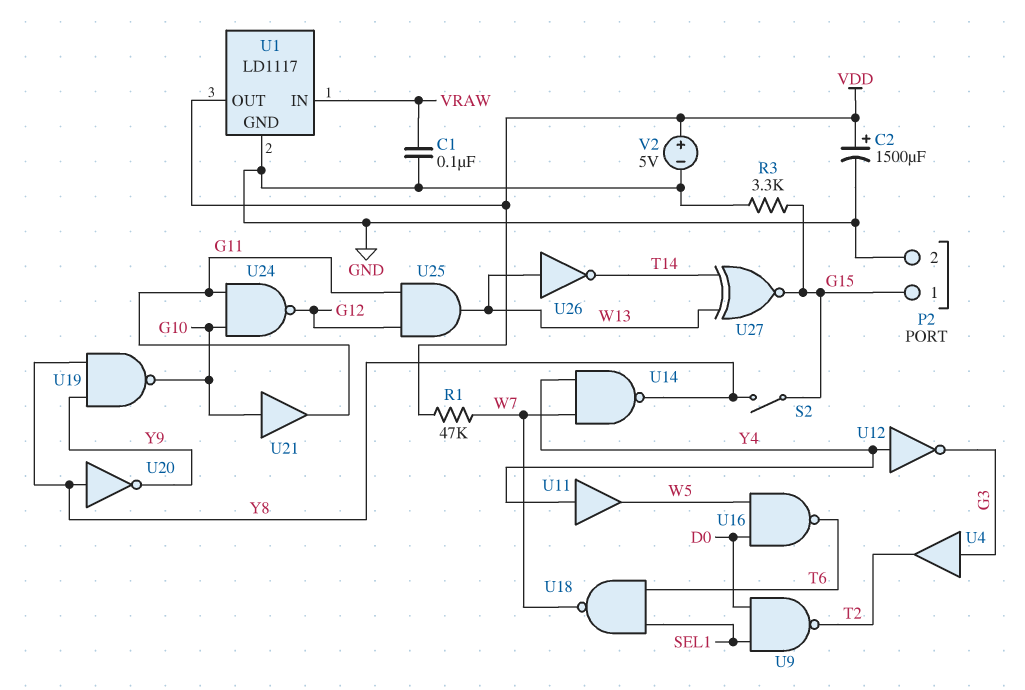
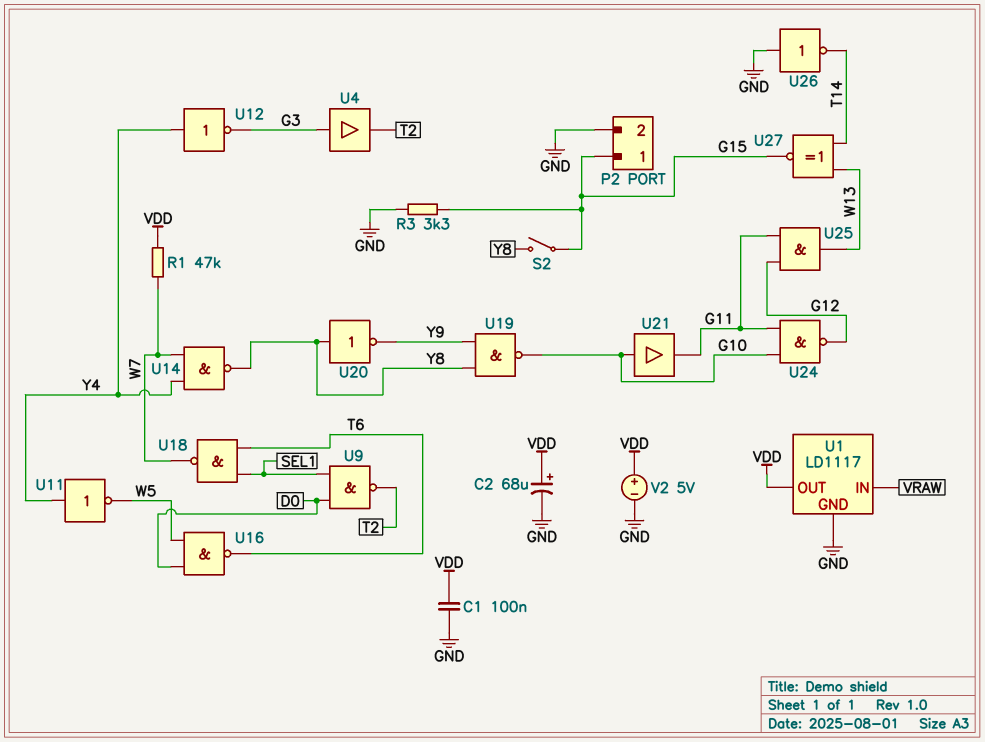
C1: 100nF (GND, VRAW) -> 100nF (GND, VDD)
C2: 1500uF (plus VDD, minus GND) -> 68uF (plus VDD, minus GND)
U11: buffer (in Y4, out W5) -> NOT (in Y4, out W5)
U26: NOT (in W13, out T14) -> NOT (in GND, out T14)

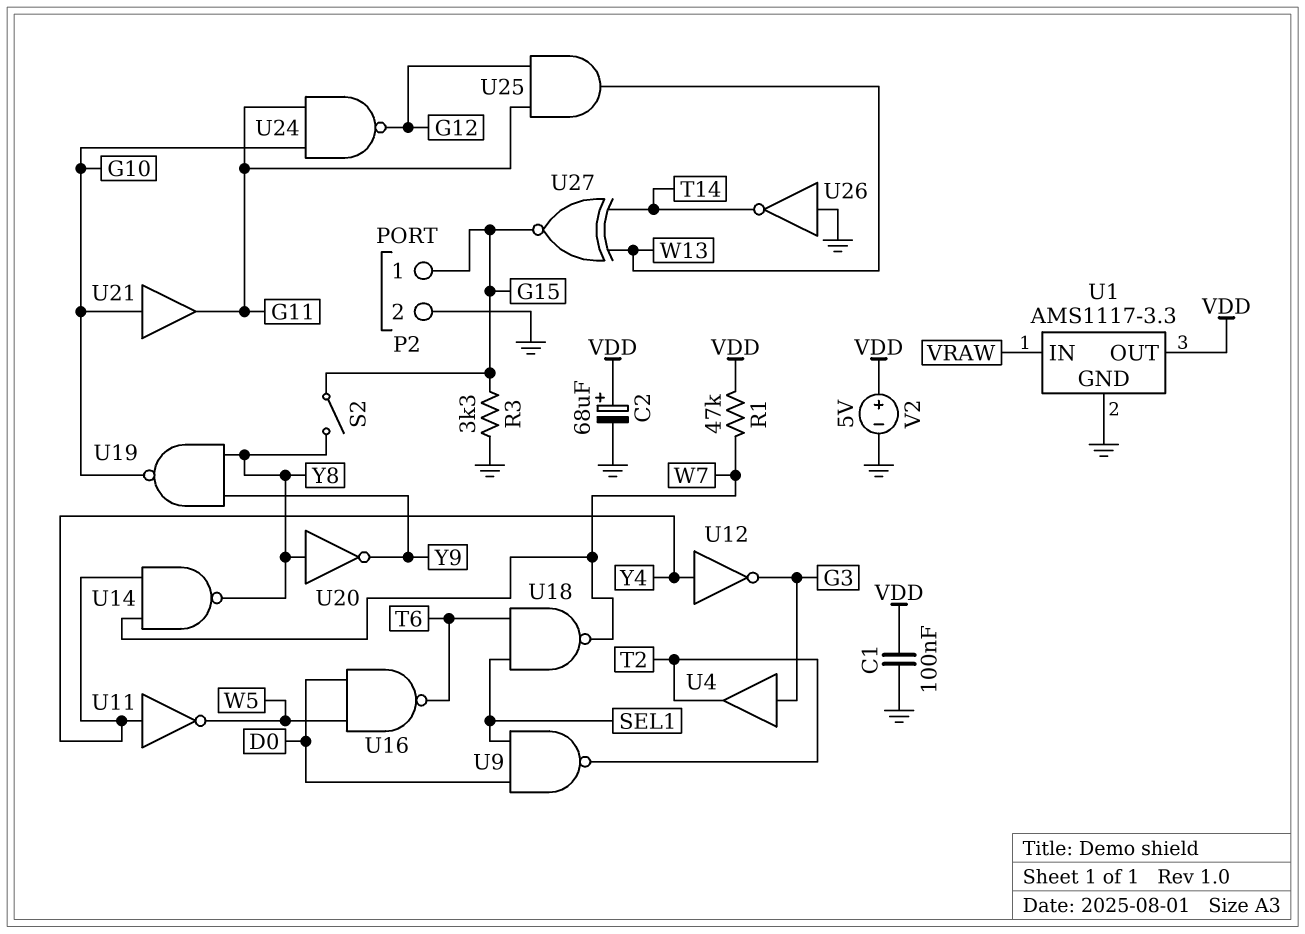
U1: LD1117 -> AMS1117-3.3

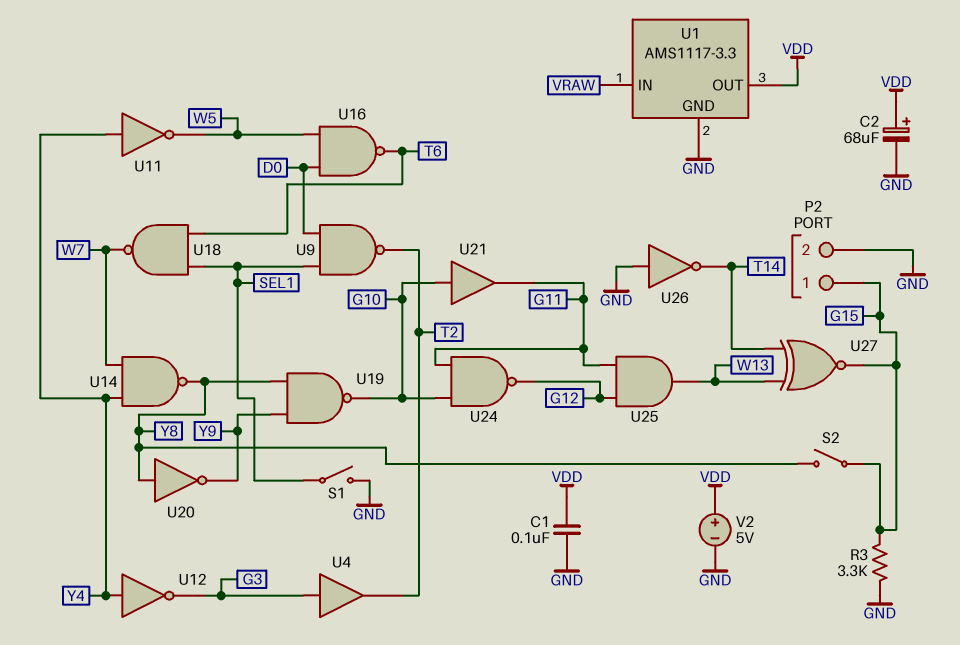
R1: 47k (VDD, W7) -> none
S1: none -> switch (GND, SEL1)

